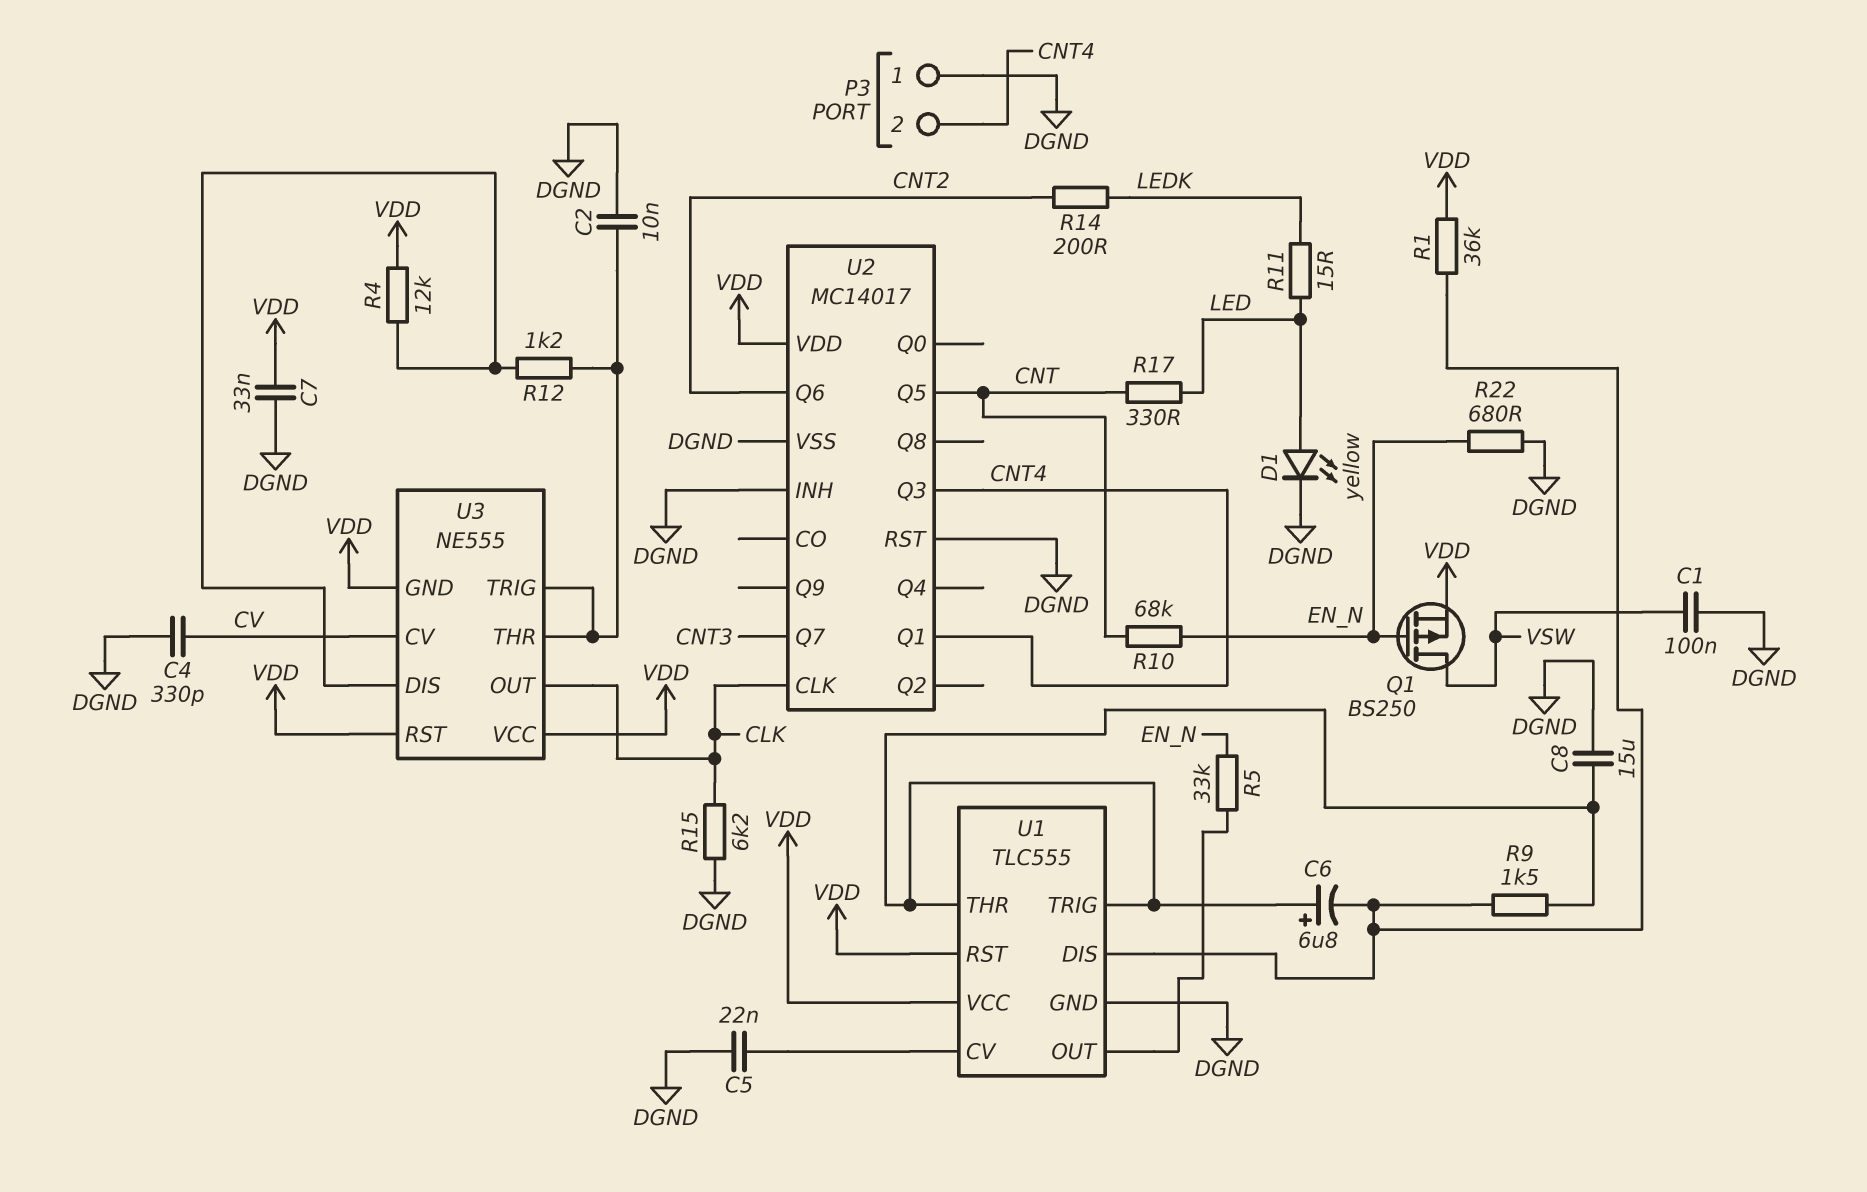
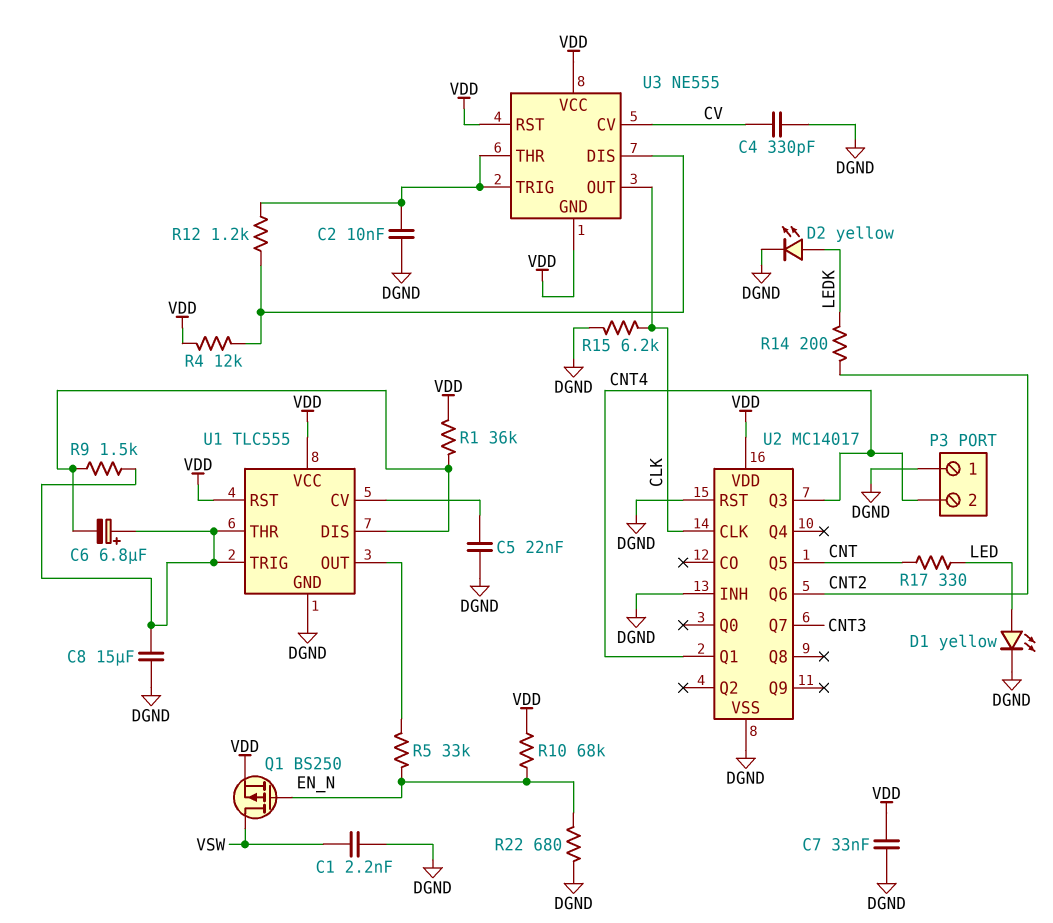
C1: 100nF (DGND, VSW) -> 2.2nF (DGND, VSW)
D2: none -> LED yellow (A LEDK, K DGND)
R10: 68k (CNT, EN_N) -> 68k (EN_N, VDD)
R11: 15 (LED, LEDK) -> none

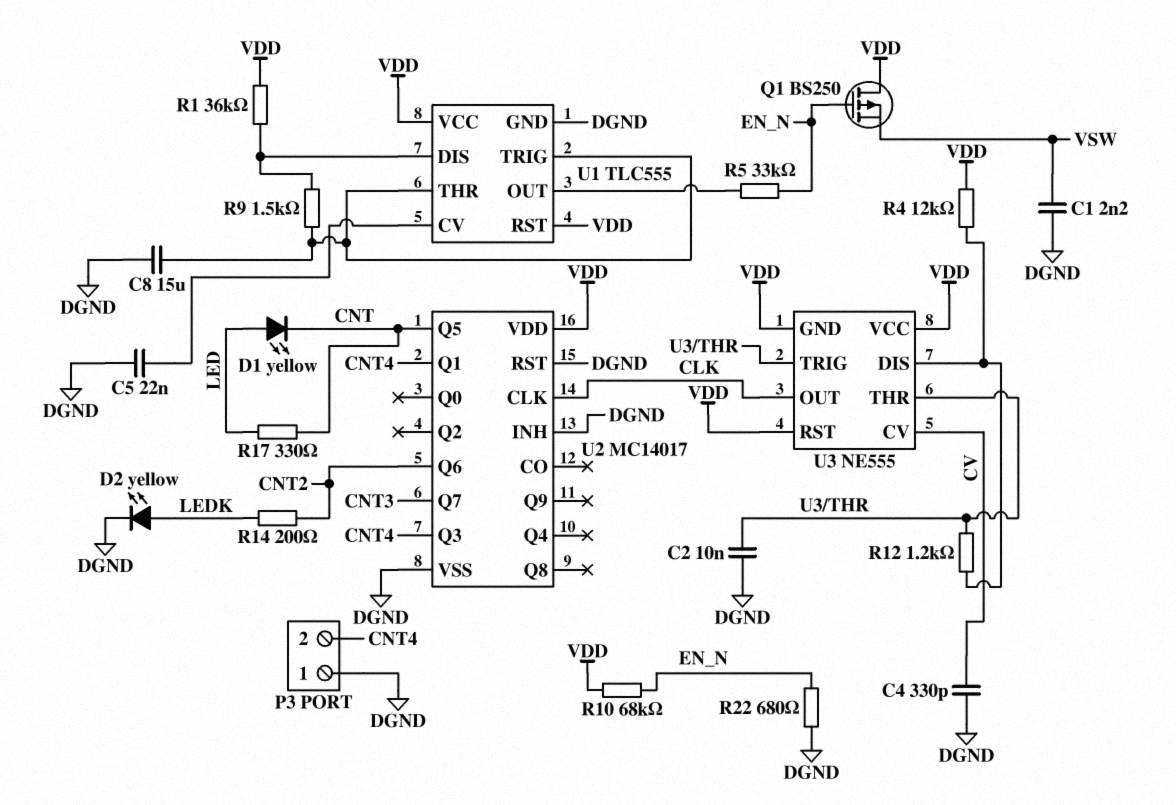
C6: 6.8uF (plus U1/THR, minus U1/DIS) -> none
C7: 33nF (DGND, VDD) -> none
D1: LED yellow (A LED, K DGND) -> LED yellow (A LED, K CNT)
Q1: PMOS BS250 (G EN_N, D VSW, S VDD) -> PMOS BS250 (G EN_N, D VDD, S VSW)
R15: 6.2k (CLK, DGND) -> none

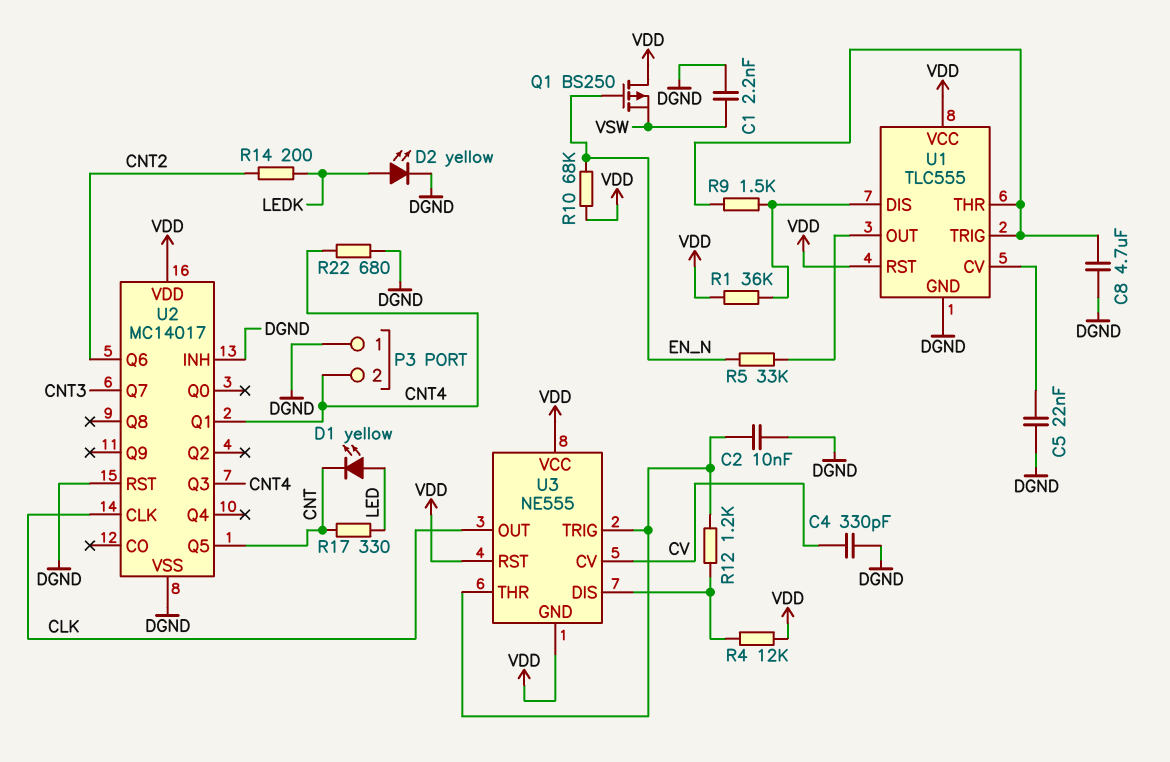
C8: 15uF (DGND, U1/THR) -> 4.7uF (DGND, U1/THR)
R22: 680 (DGND, EN_N) -> 680 (CNT4, DGND)

